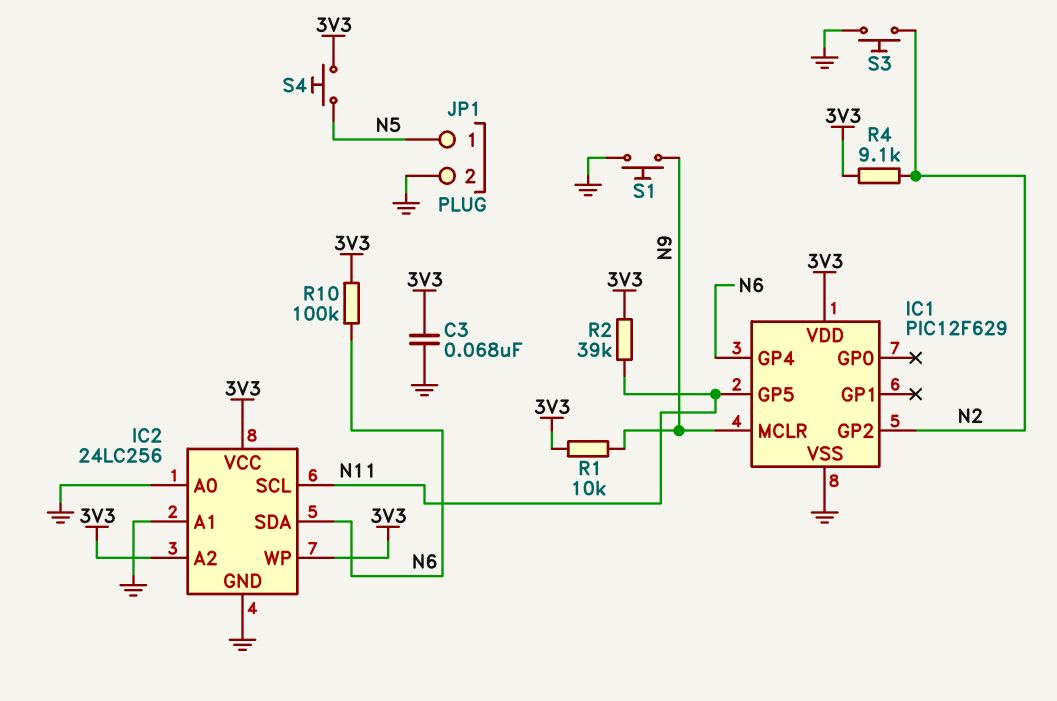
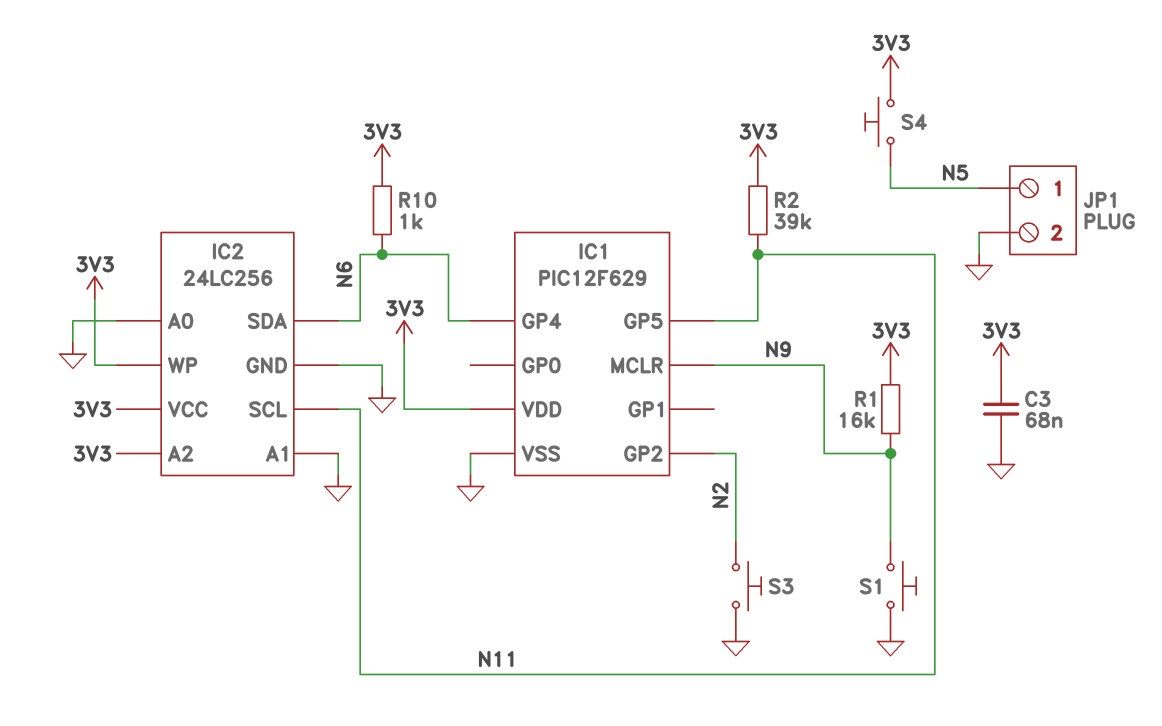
R1: 10k (3V3, N9) -> 16k (3V3, N9)
R4: 9.1k (3V3, N2) -> none
R10: 100k (3V3, N6) -> 1k (3V3, N6)

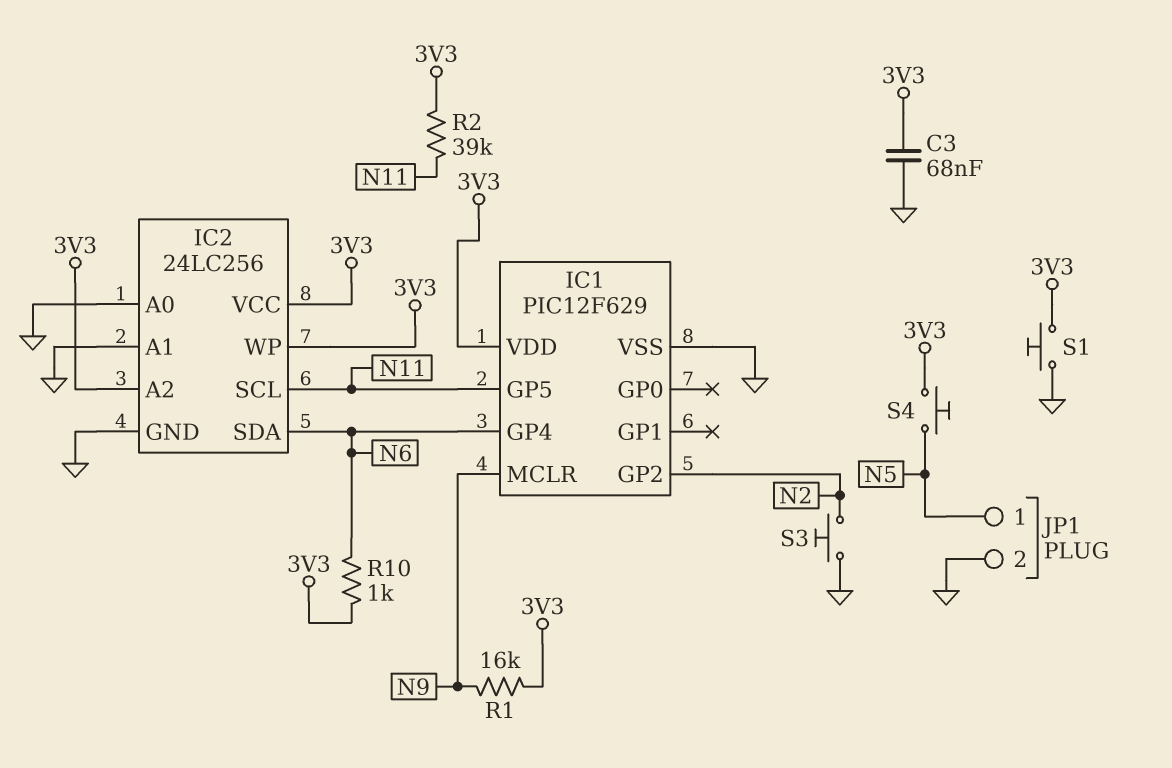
S1: button (GND, N9) -> button (3V3, GND)

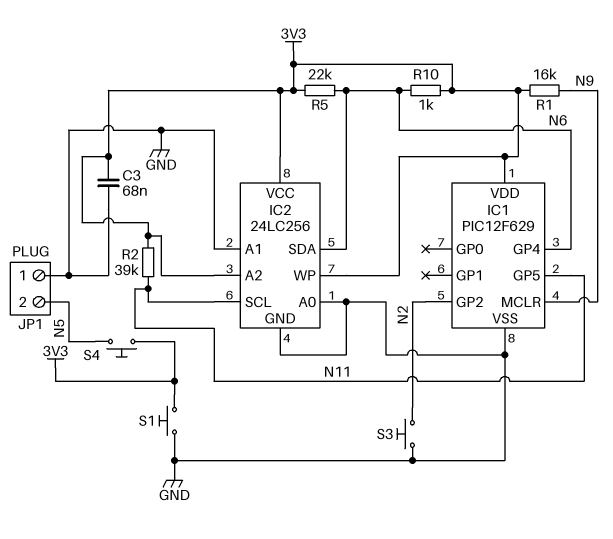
JP1 pin 1: N5 -> GND
JP1 pin 2: GND -> N5
R5: none -> 22k (3V3, N6)

